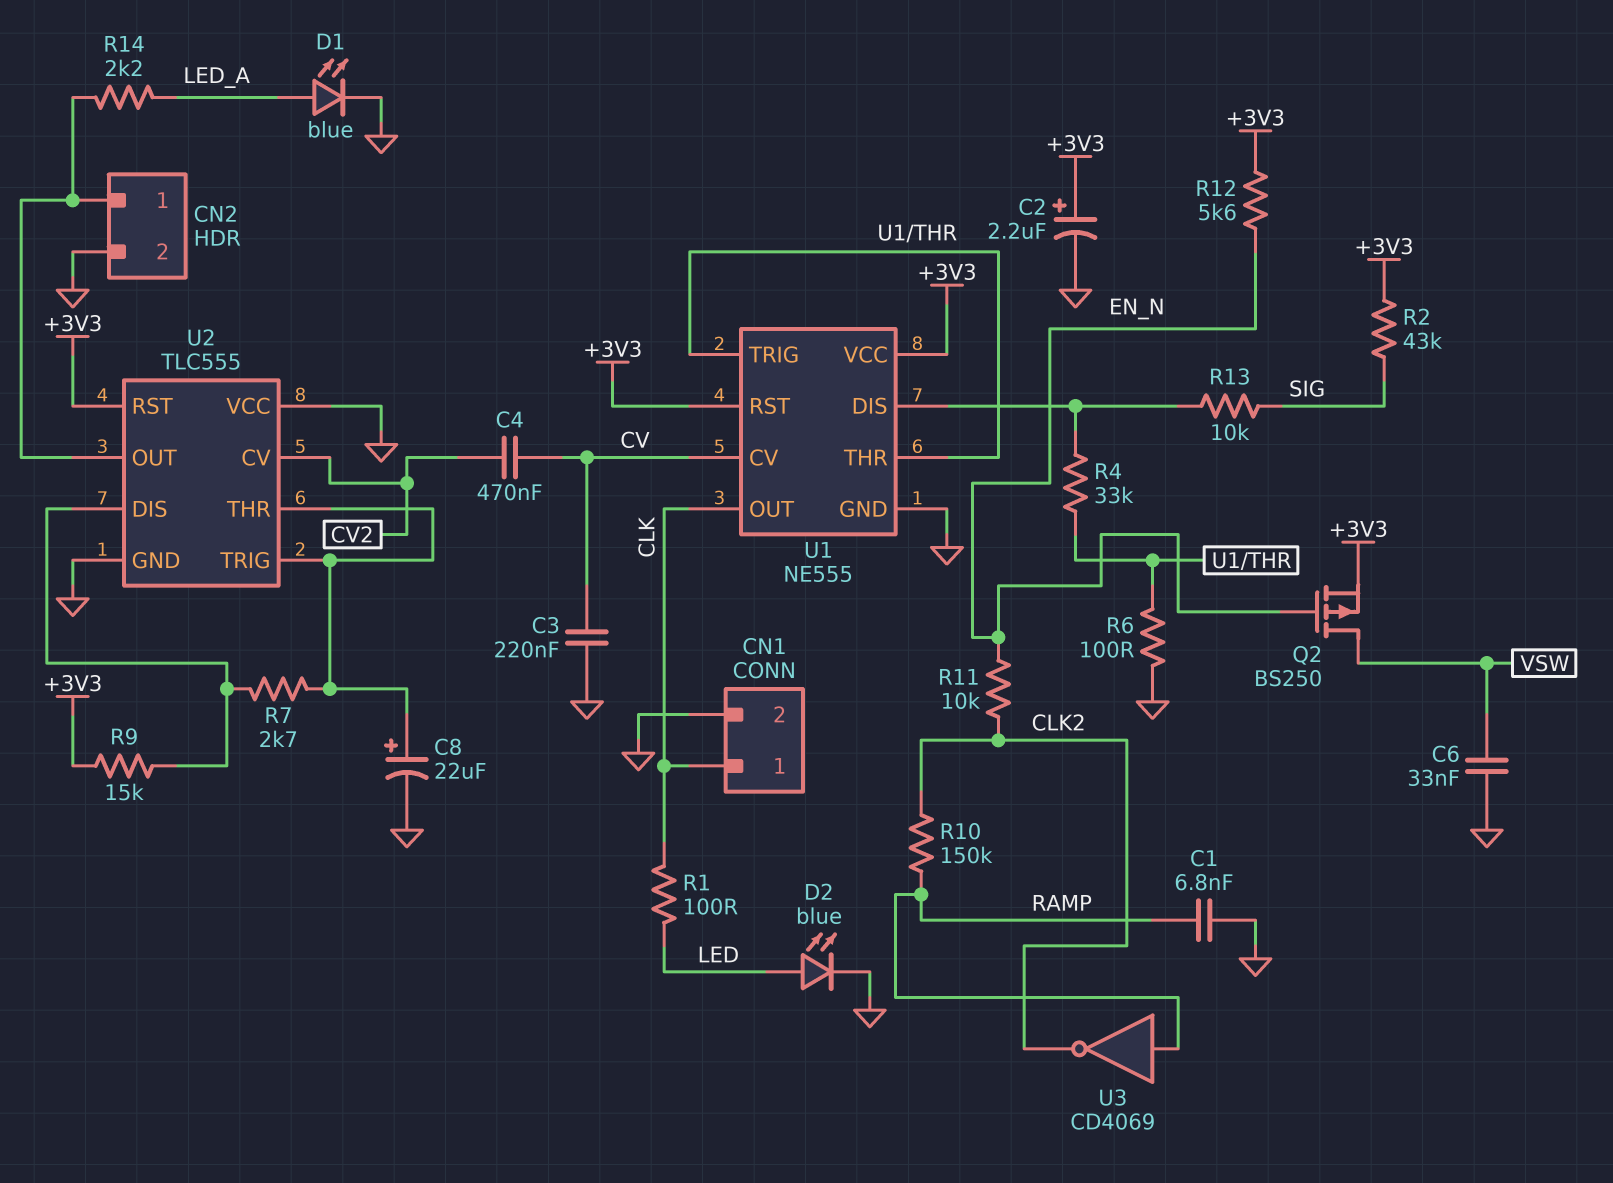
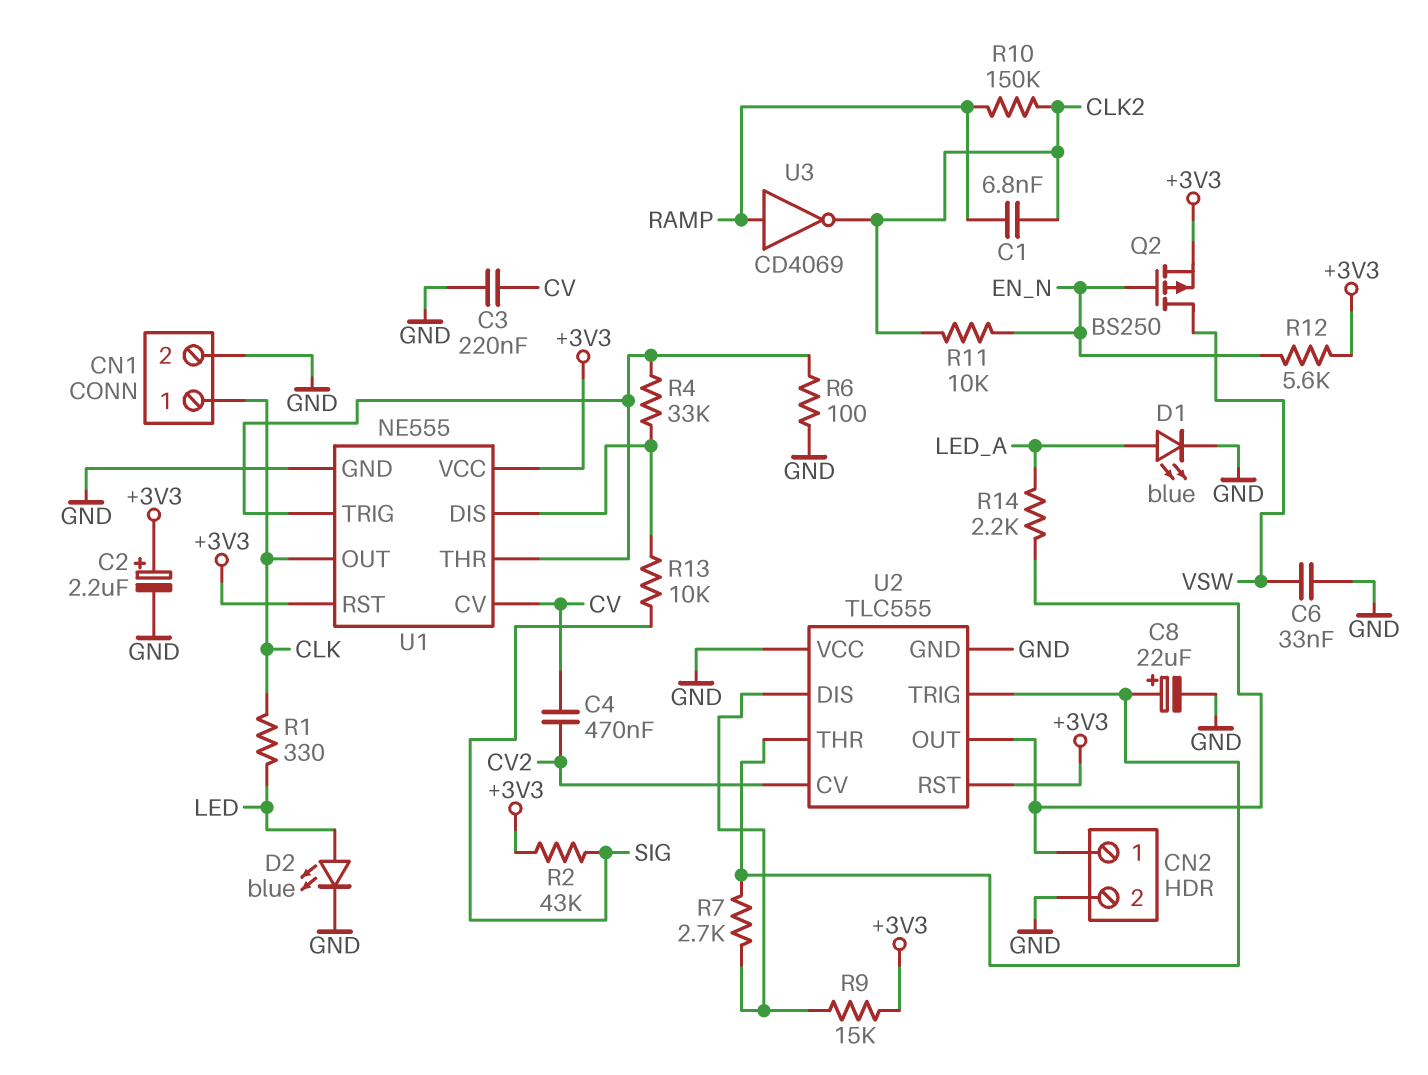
C1: 6.8nF (GND, RAMP) -> 6.8nF (CLK2, RAMP)
R1: 100 (CLK, LED) -> 330 (CLK, LED)

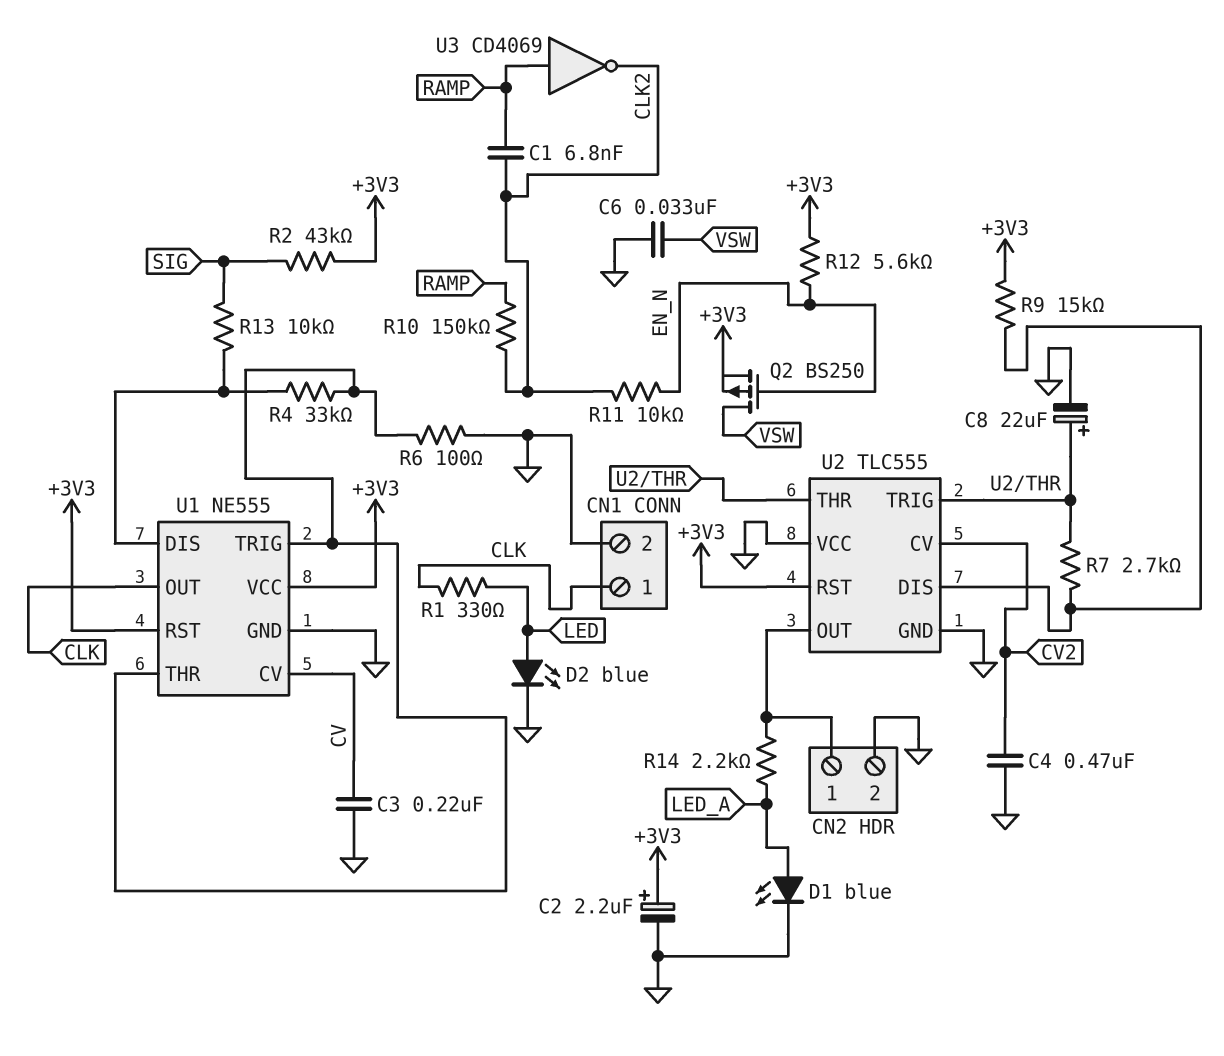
C4: 470nF (CV, CV2) -> 470nF (CV2, GND)

